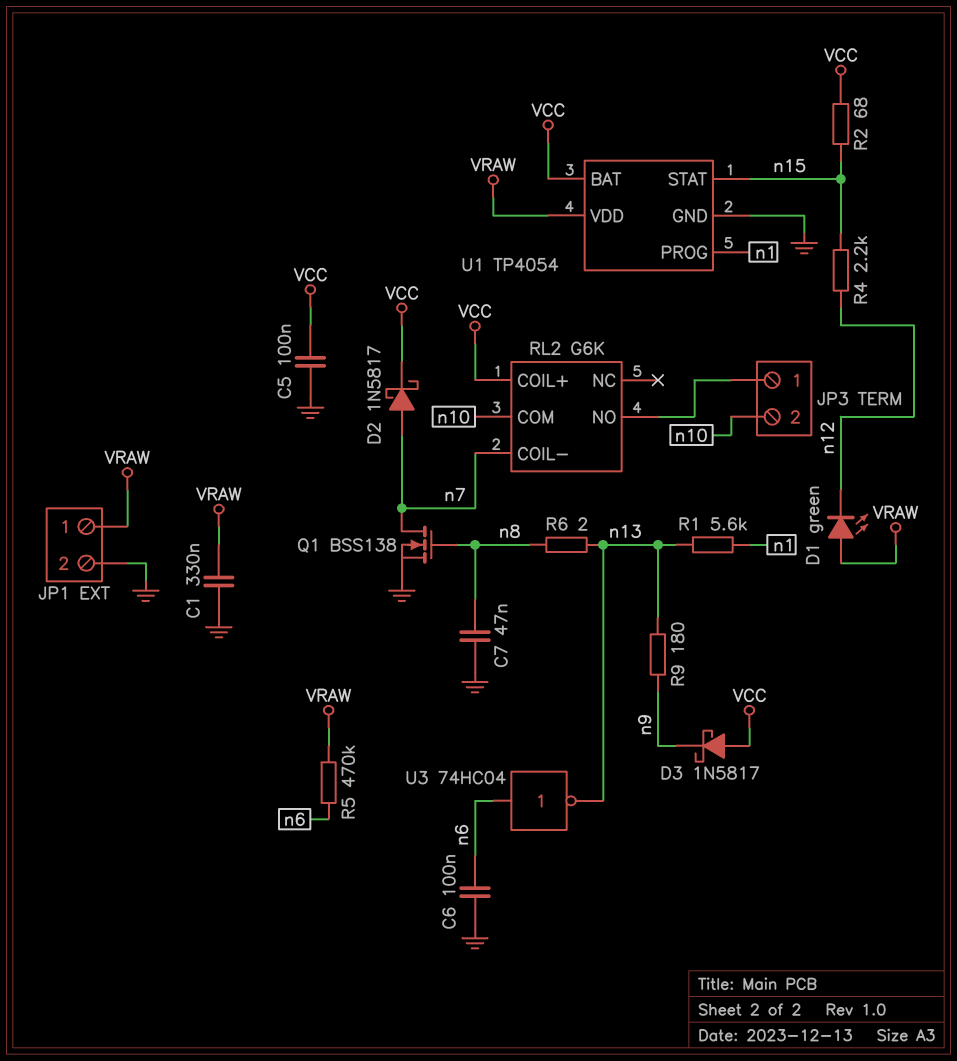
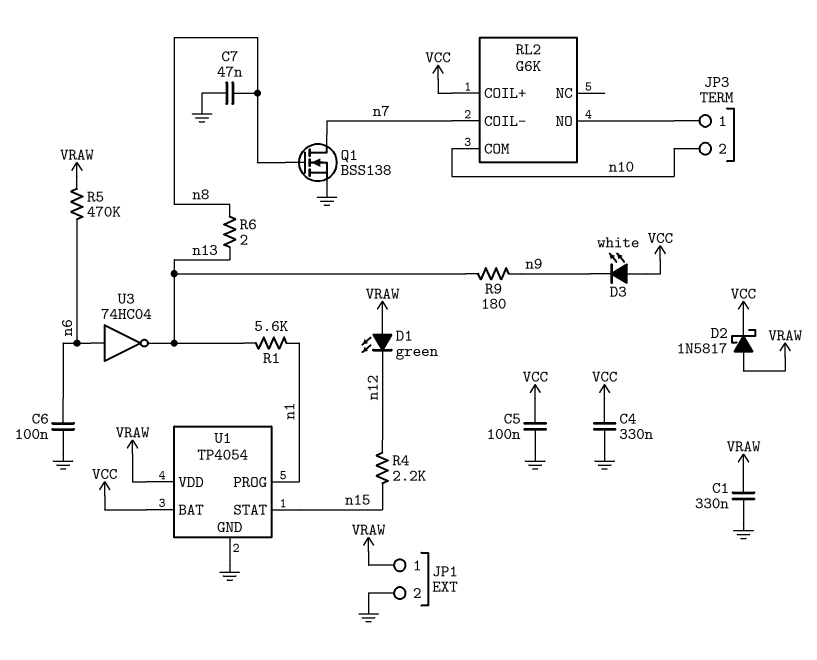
C4: none -> 330nF (GND, VCC)
D2: schottky 1N5817 (A n7, K VCC) -> schottky 1N5817 (A VRAW, K VCC)
D3: schottky 1N5817 (A VCC, K n9) -> LED white (A VCC, K n9)
R2: 68 (VCC, n15) -> none

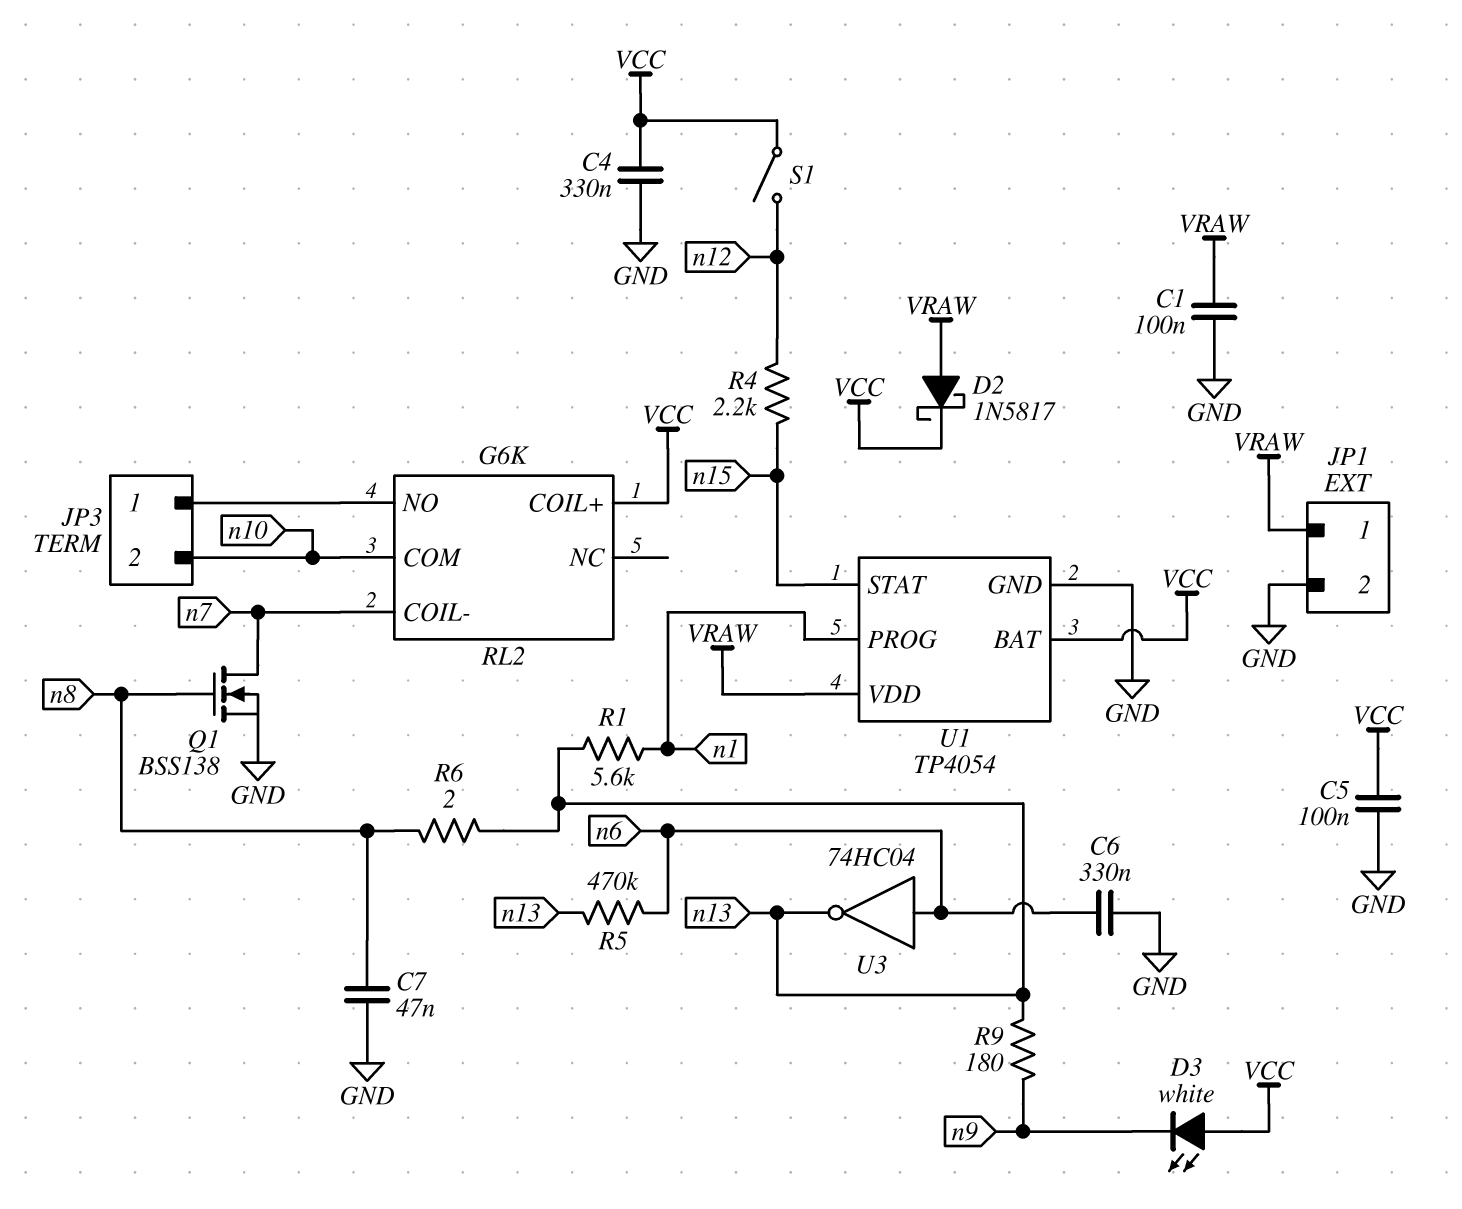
C1: 330nF (GND, VRAW) -> 100nF (GND, VRAW)
C6: 100nF (GND, n6) -> 330nF (GND, n6)
D1: LED green (A VRAW, K n12) -> none
R5: 470k (VRAW, n6) -> 470k (n6, n13)
S1: none -> switch (VCC, n12)

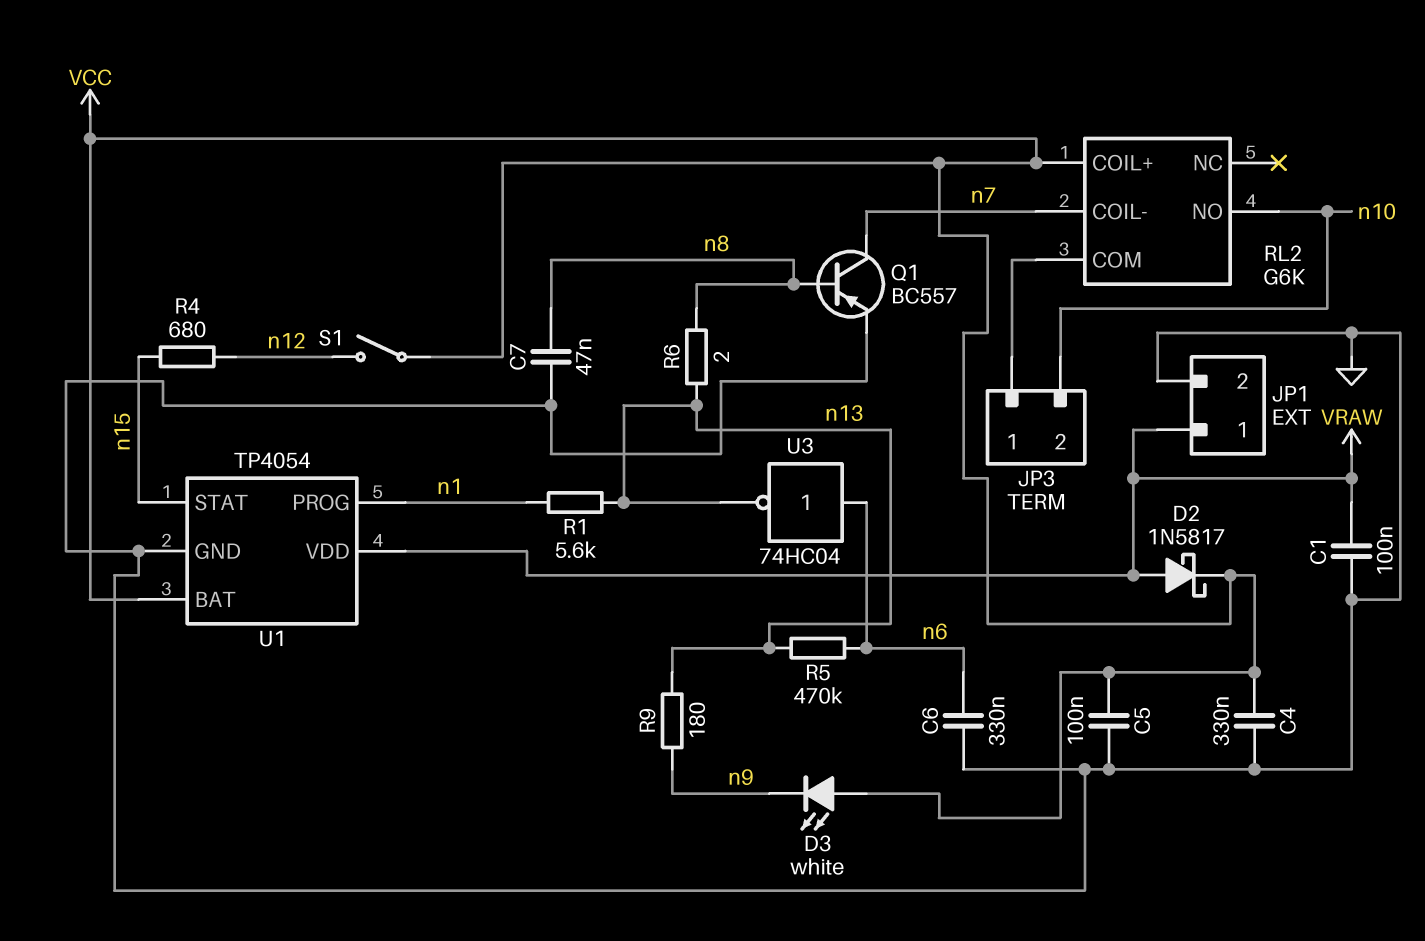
Q1: NMOS BSS138 (G n8, D n7, S GND) -> PNP BC557 (B n8, C n7, E GND)
R4: 2.2k (n12, n15) -> 680 (n12, n15)
RL2 pin COM: n10 -> JP3/1
RL2 pin NO: JP3/1 -> n10

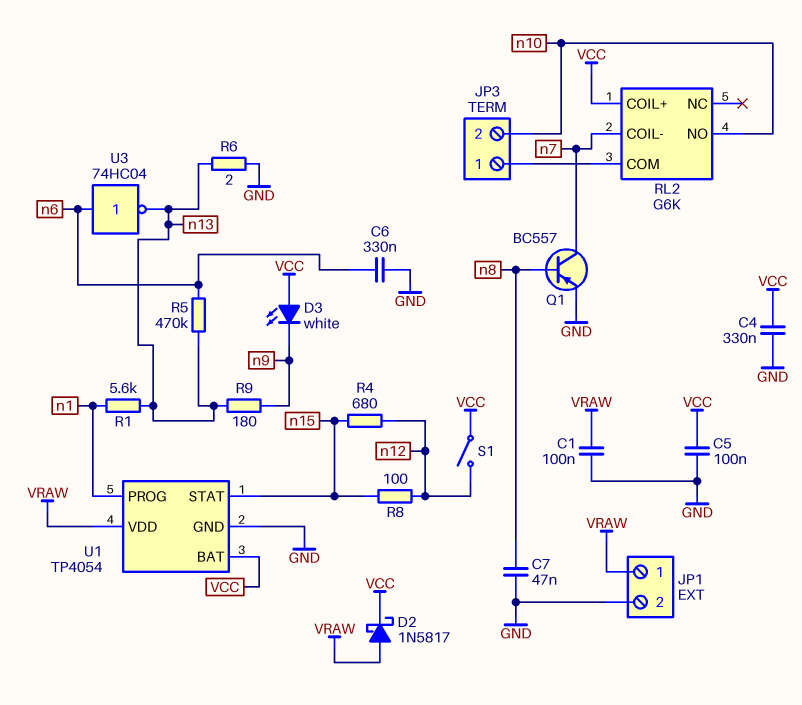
R6: 2 (n8, n13) -> 2 (GND, n13)
R8: none -> 100 (n12, n15)

